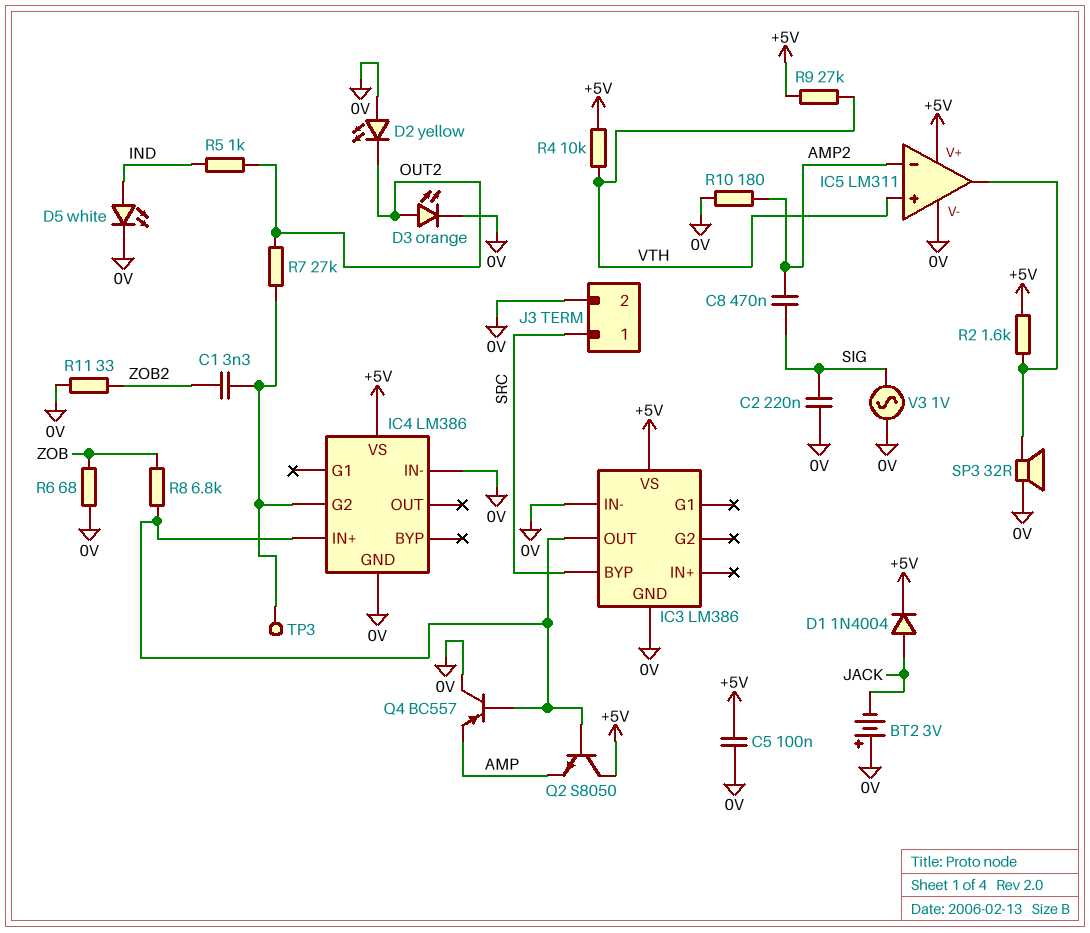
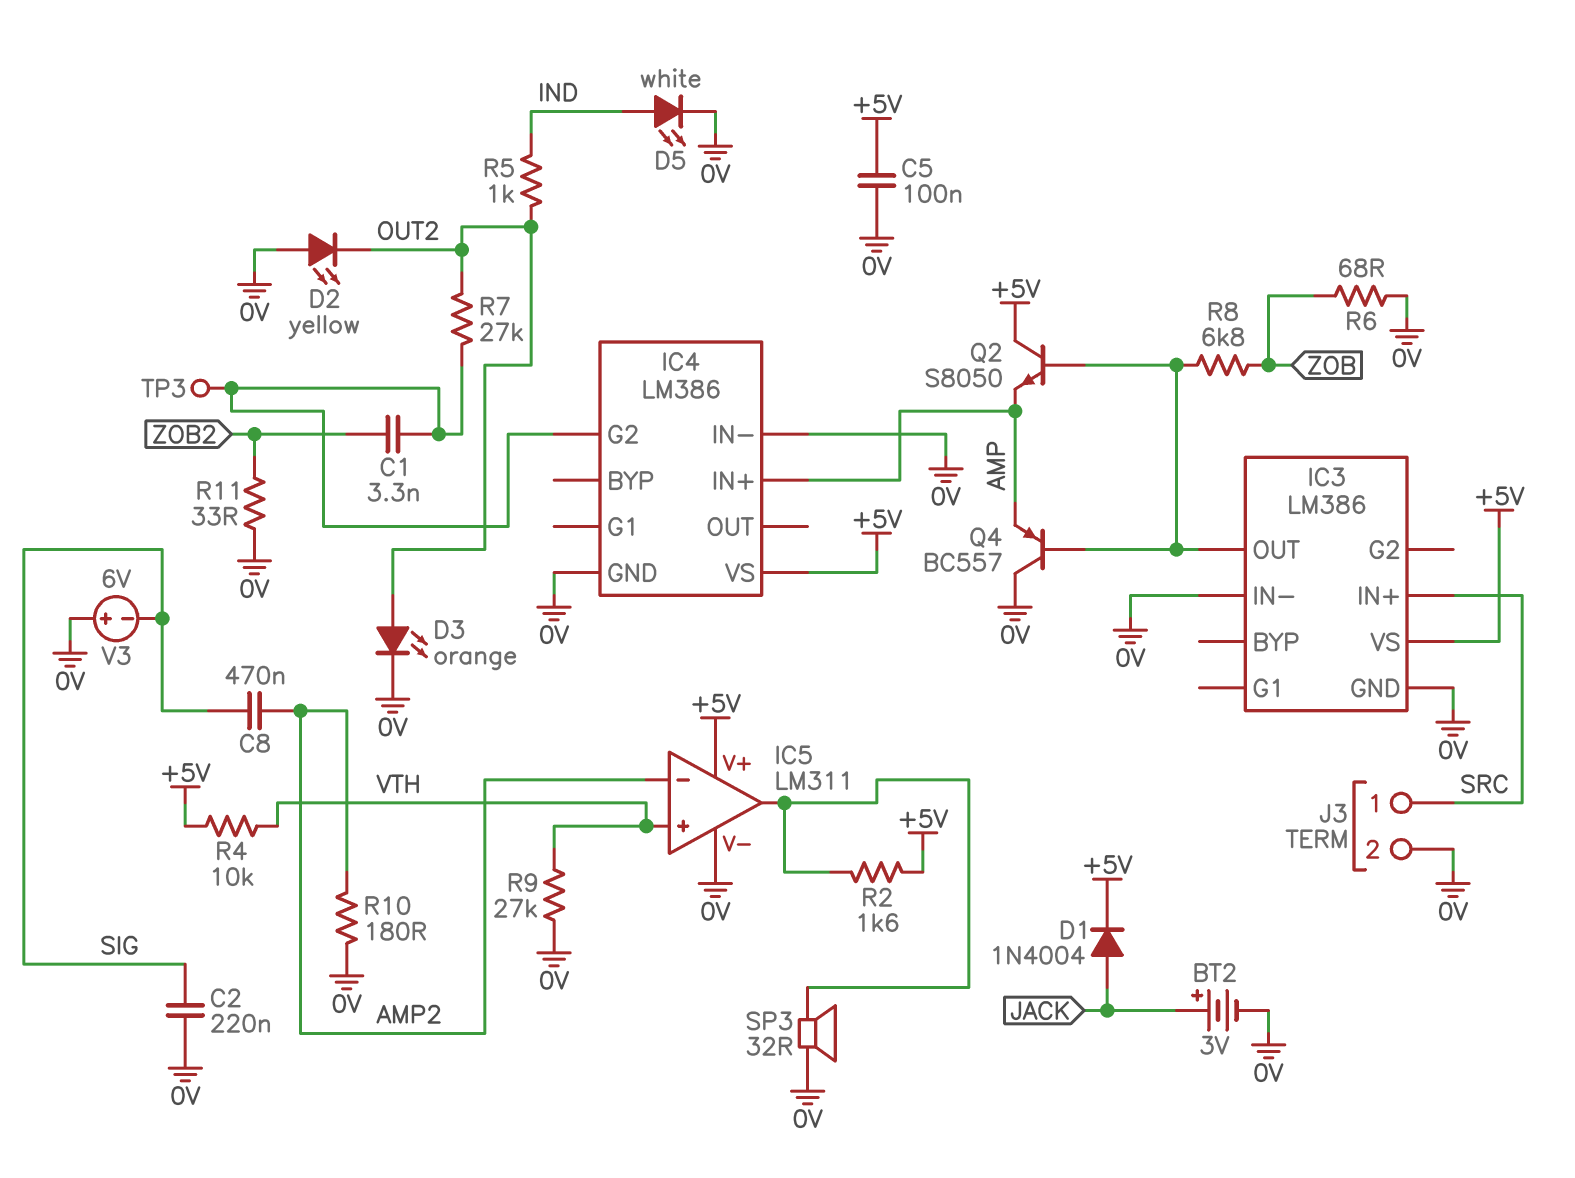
BT2: 3V (plus 0V, minus JACK) -> 3V (plus JACK, minus 0V)
IC3 pin BYP: SRC -> none
IC3 pin IN+: none -> SRC
IC4 pin IN+: IC3/OUT -> AMP
R9: 27k (+5V, VTH) -> 27k (0V, VTH)
V3: AC 1V (0V, SIG) -> 6V (plus 0V, minus SIG)

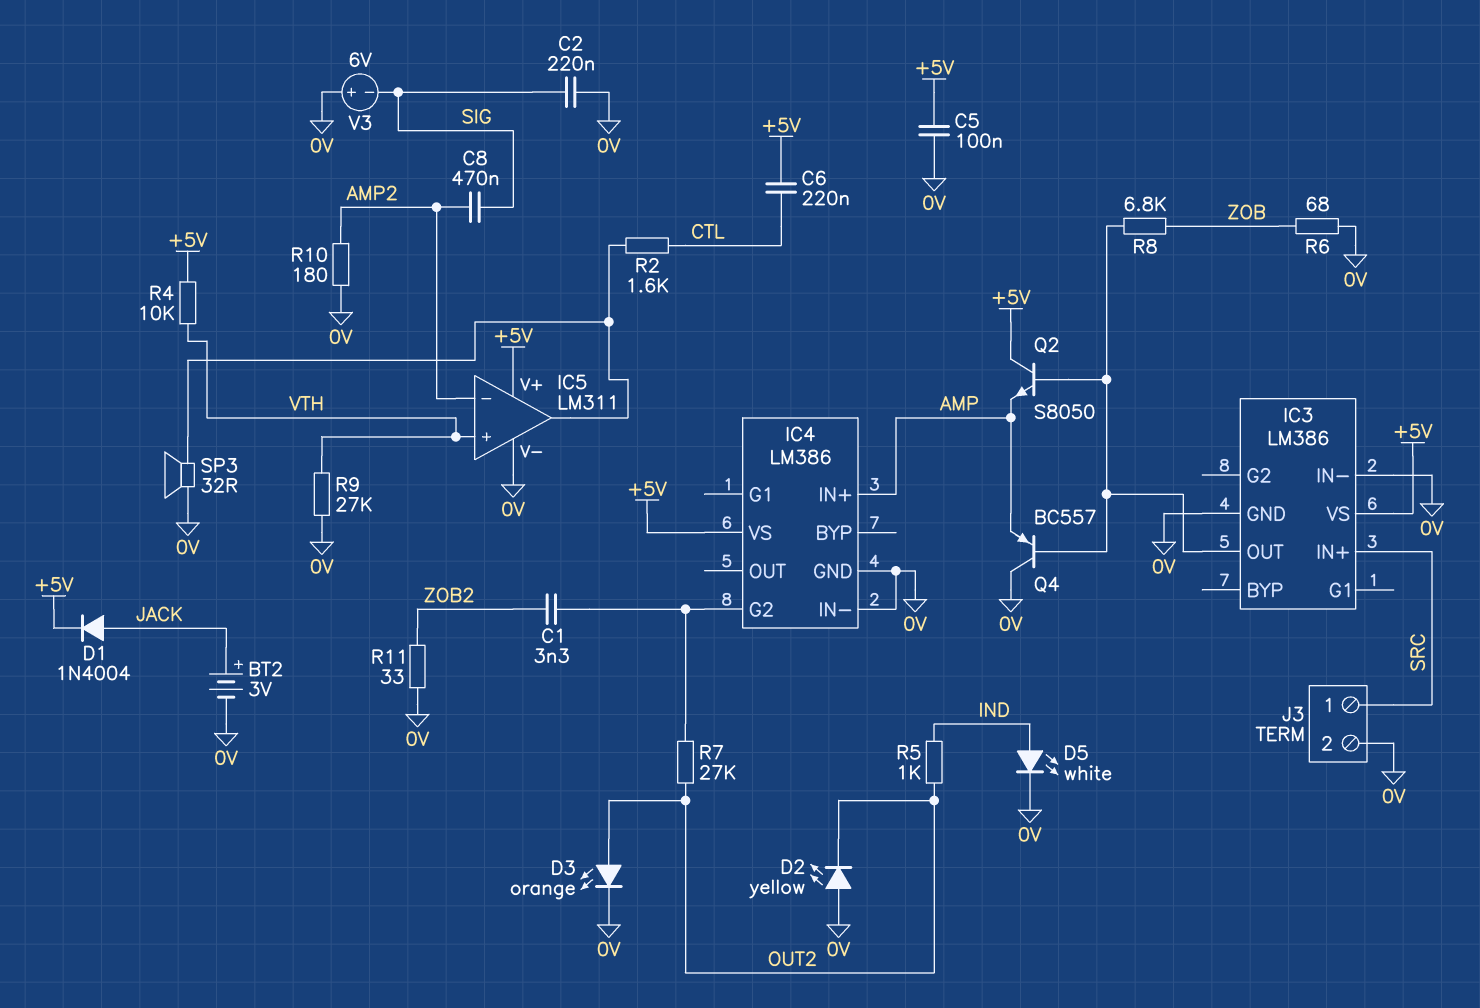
C6: none -> 220nF (+5V, CTL)
R2: 1.6k (+5V, IC5/out) -> 1.6k (CTL, IC5/out)
TP3: test point (IC4/G2) -> none

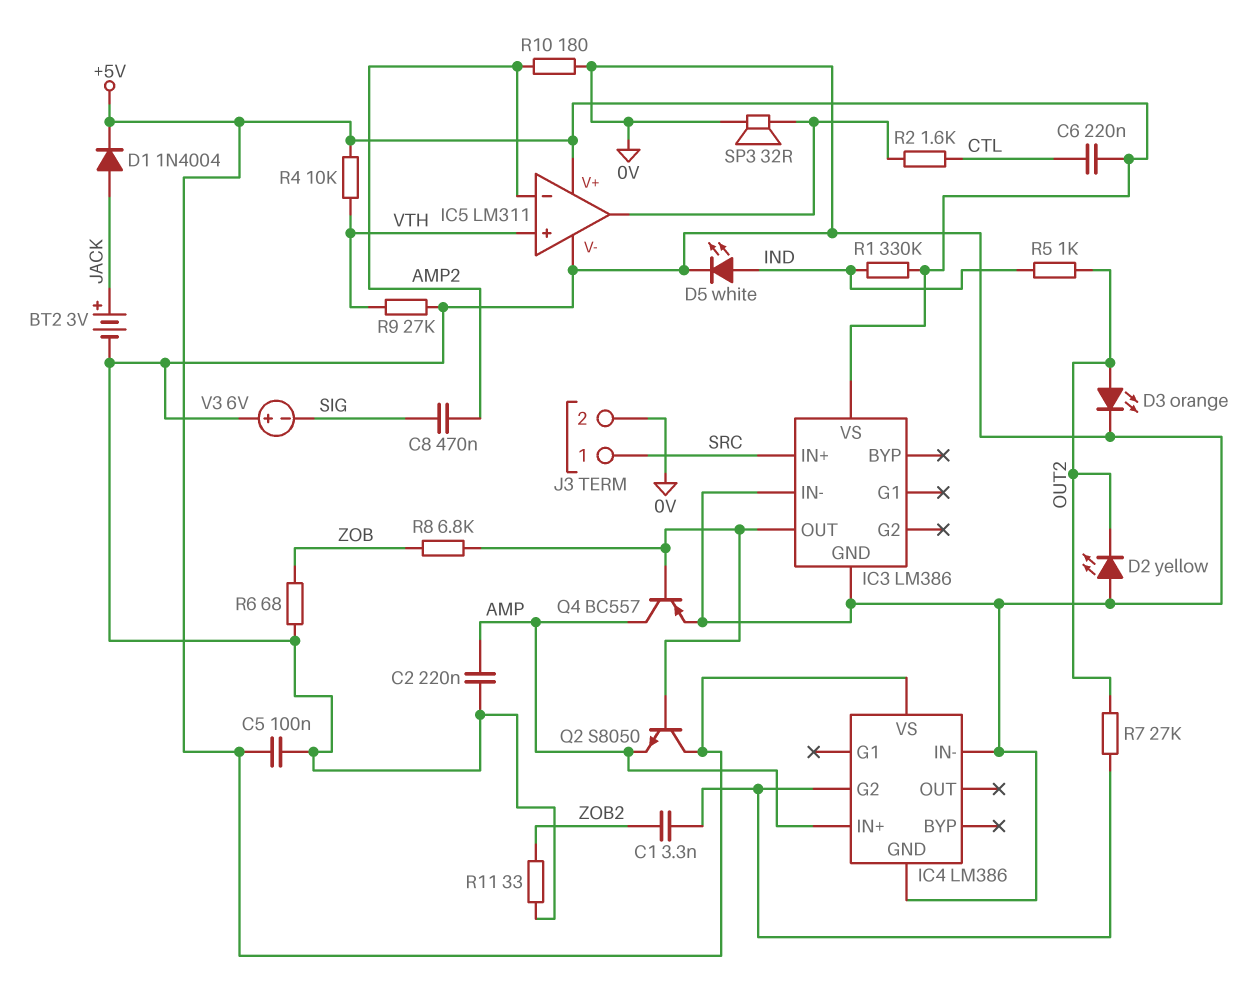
C2: 220nF (0V, SIG) -> 220nF (0V, AMP)
Q4: PNP BC557 (B IC3/OUT, C 0V, E AMP) -> PNP BC557 (B IC3/OUT, C AMP, E 0V)
R1: none -> 330k (+5V, IND)

